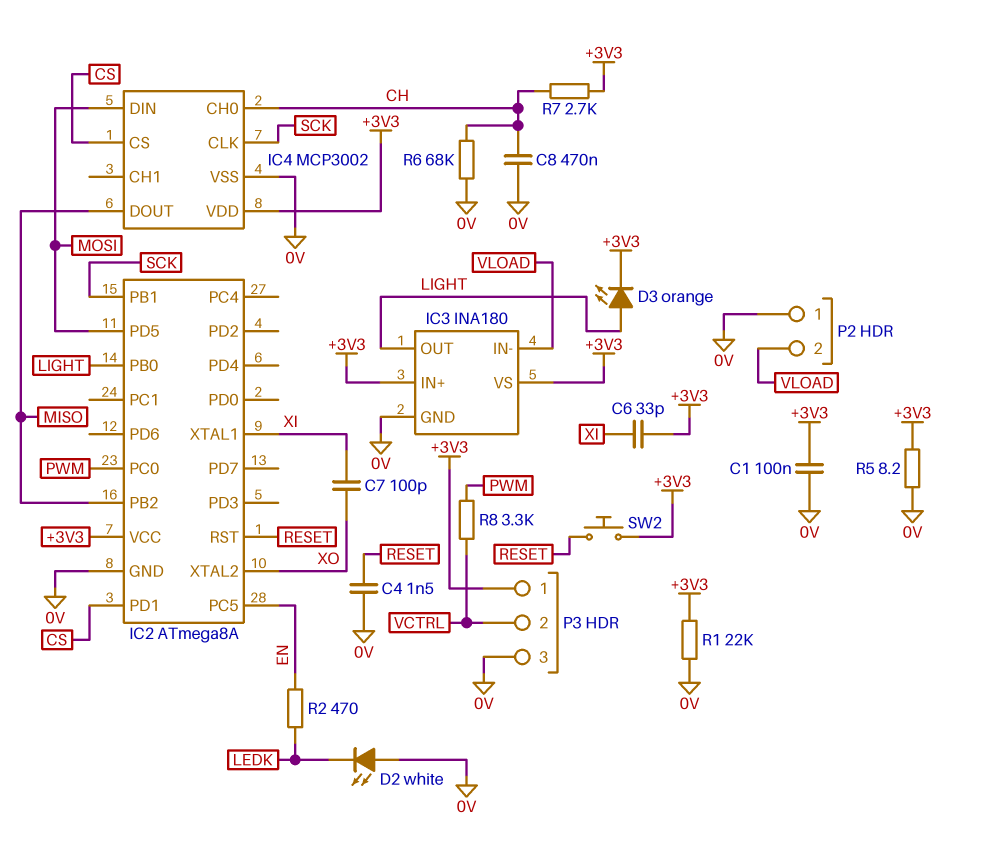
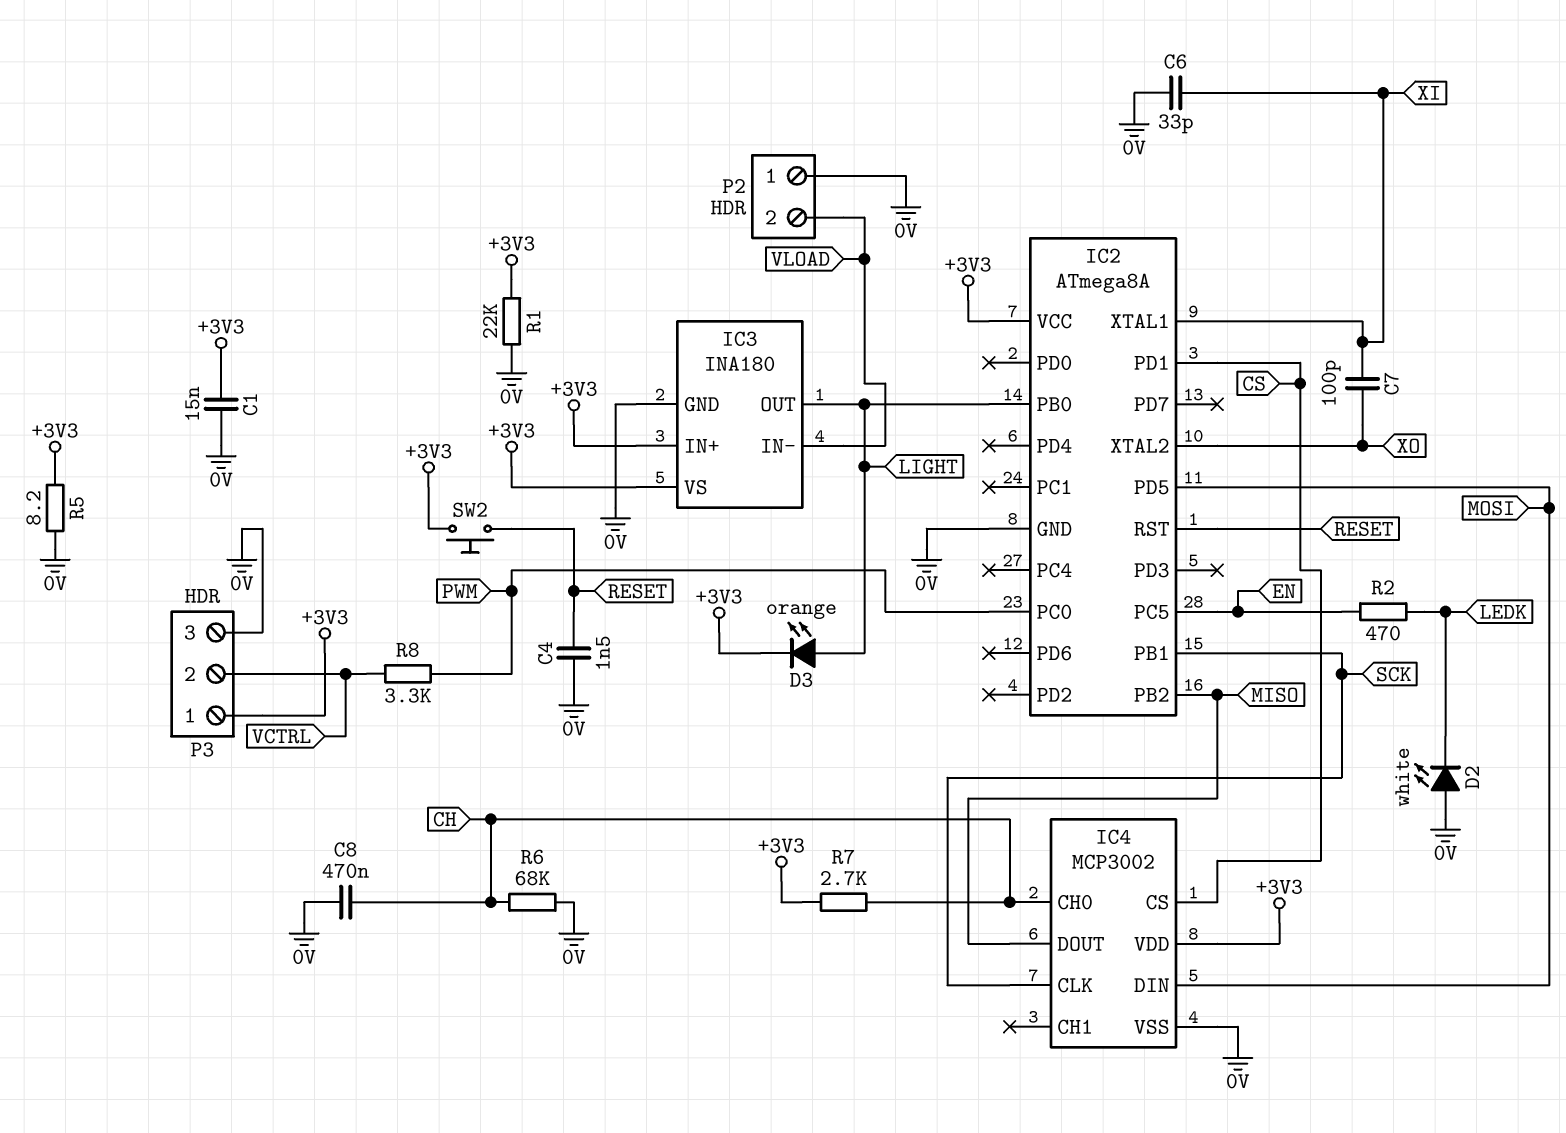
C1: 100nF (+3V3, 0V) -> 15nF (+3V3, 0V)
C6: 33pF (+3V3, XI) -> 33pF (0V, XI)

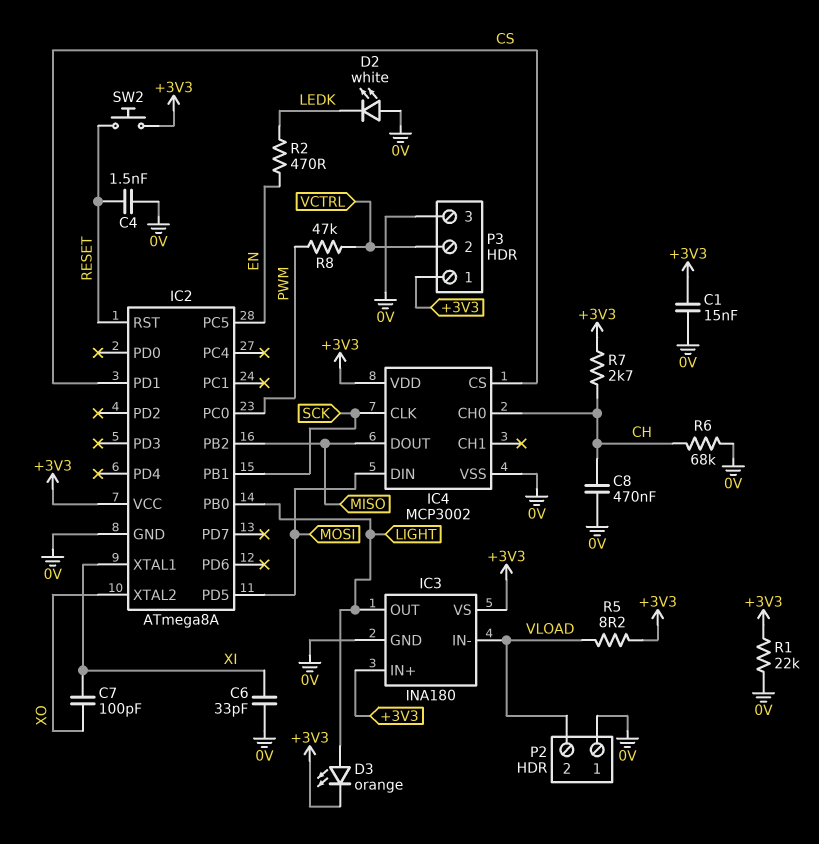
R5: 8.2 (+3V3, 0V) -> 8.2 (+3V3, VLOAD)
R8: 3.3k (PWM, VCTRL) -> 47k (PWM, VCTRL)

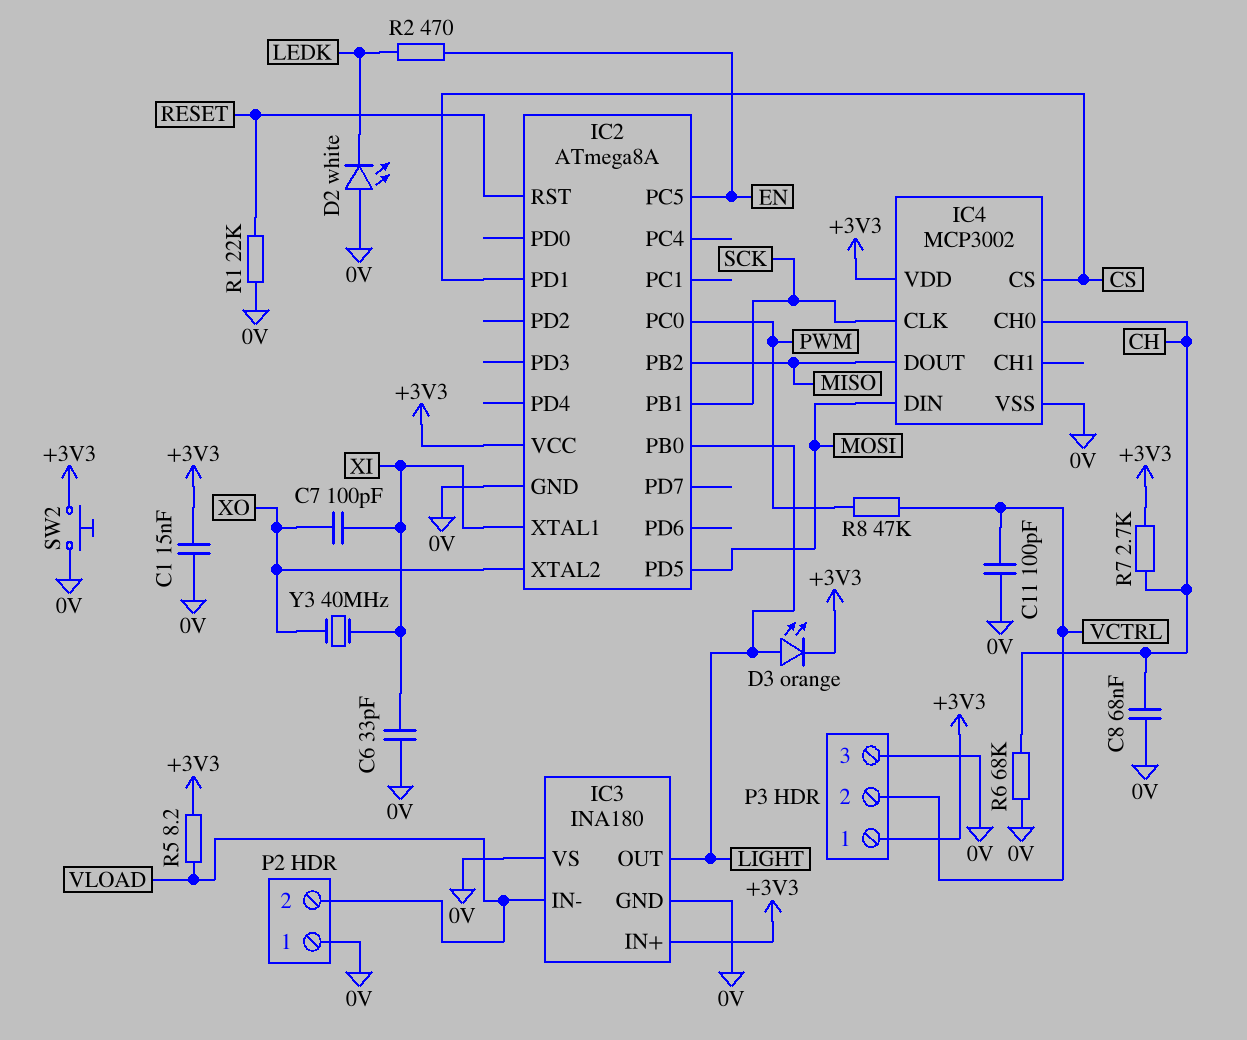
C4: 1.5nF (0V, RESET) -> none
C8: 470nF (0V, CH) -> 68nF (0V, CH)
C11: none -> 100pF (0V, VCTRL)
IC3 pin VS: +3V3 -> 0V
R1: 22k (+3V3, 0V) -> 22k (0V, RESET)
SW2: button (+3V3, RESET) -> button (+3V3, 0V)
Y3: none -> 40MHz (XI, XO)

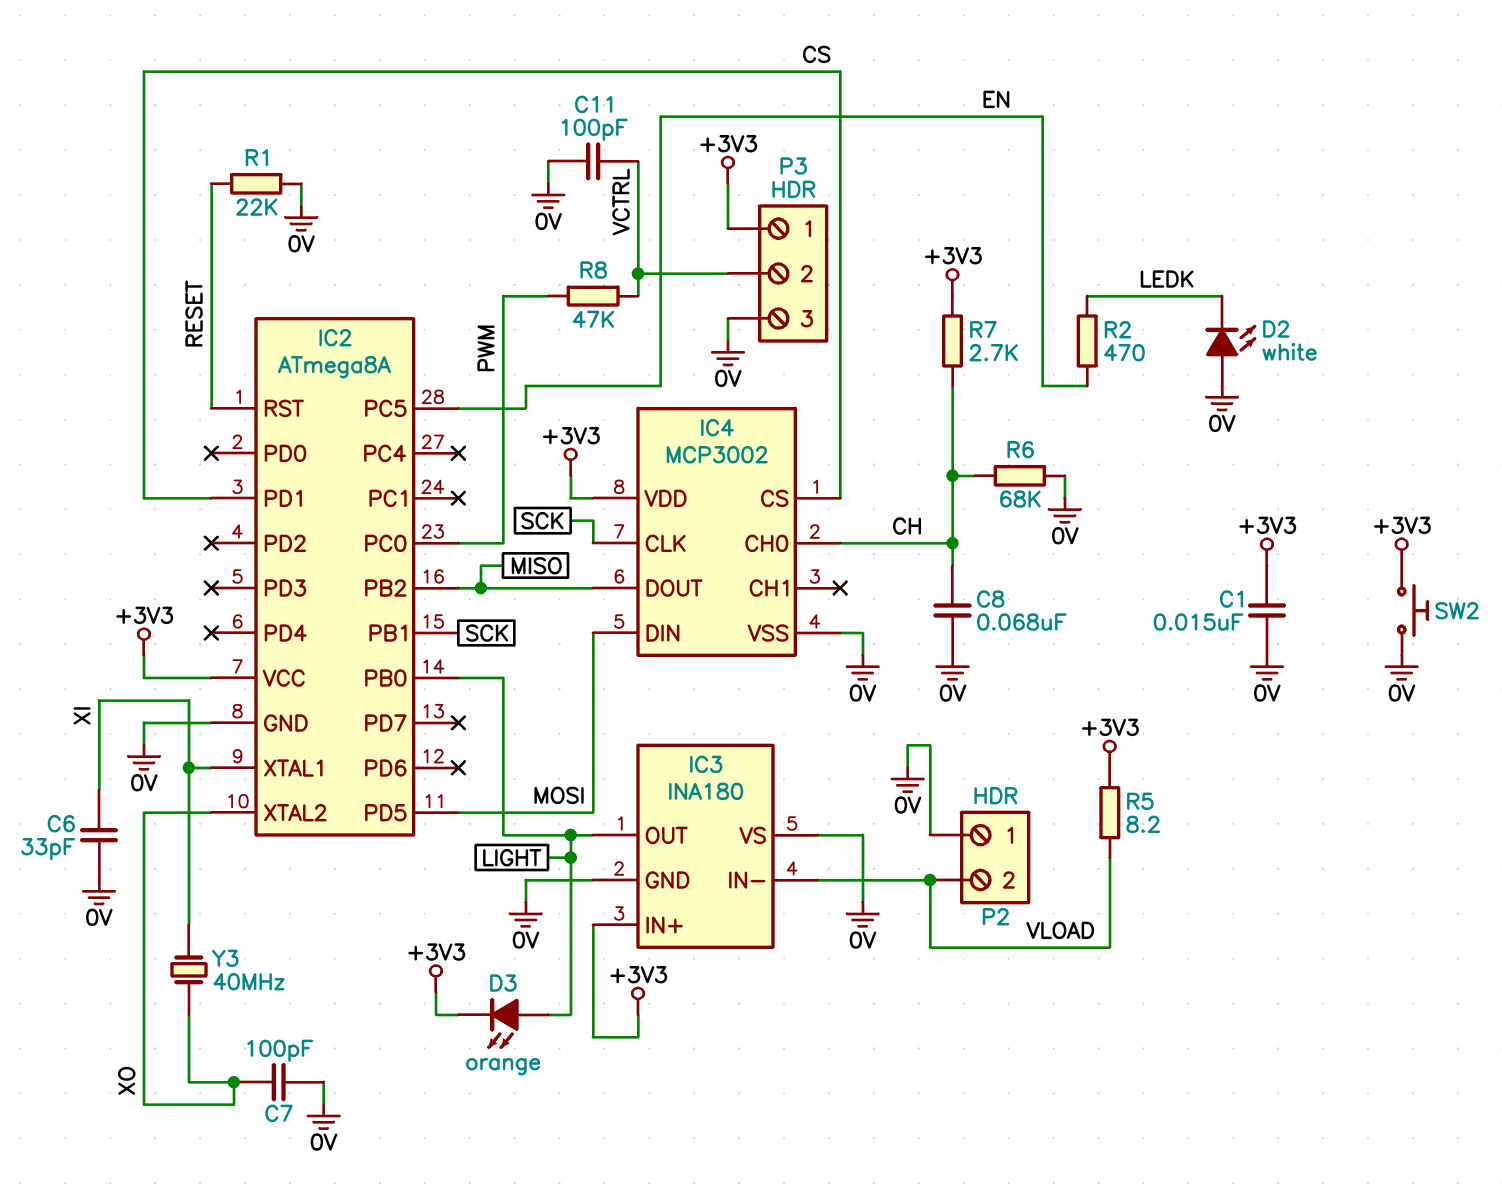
C7: 100pF (XI, XO) -> 100pF (0V, XO)

